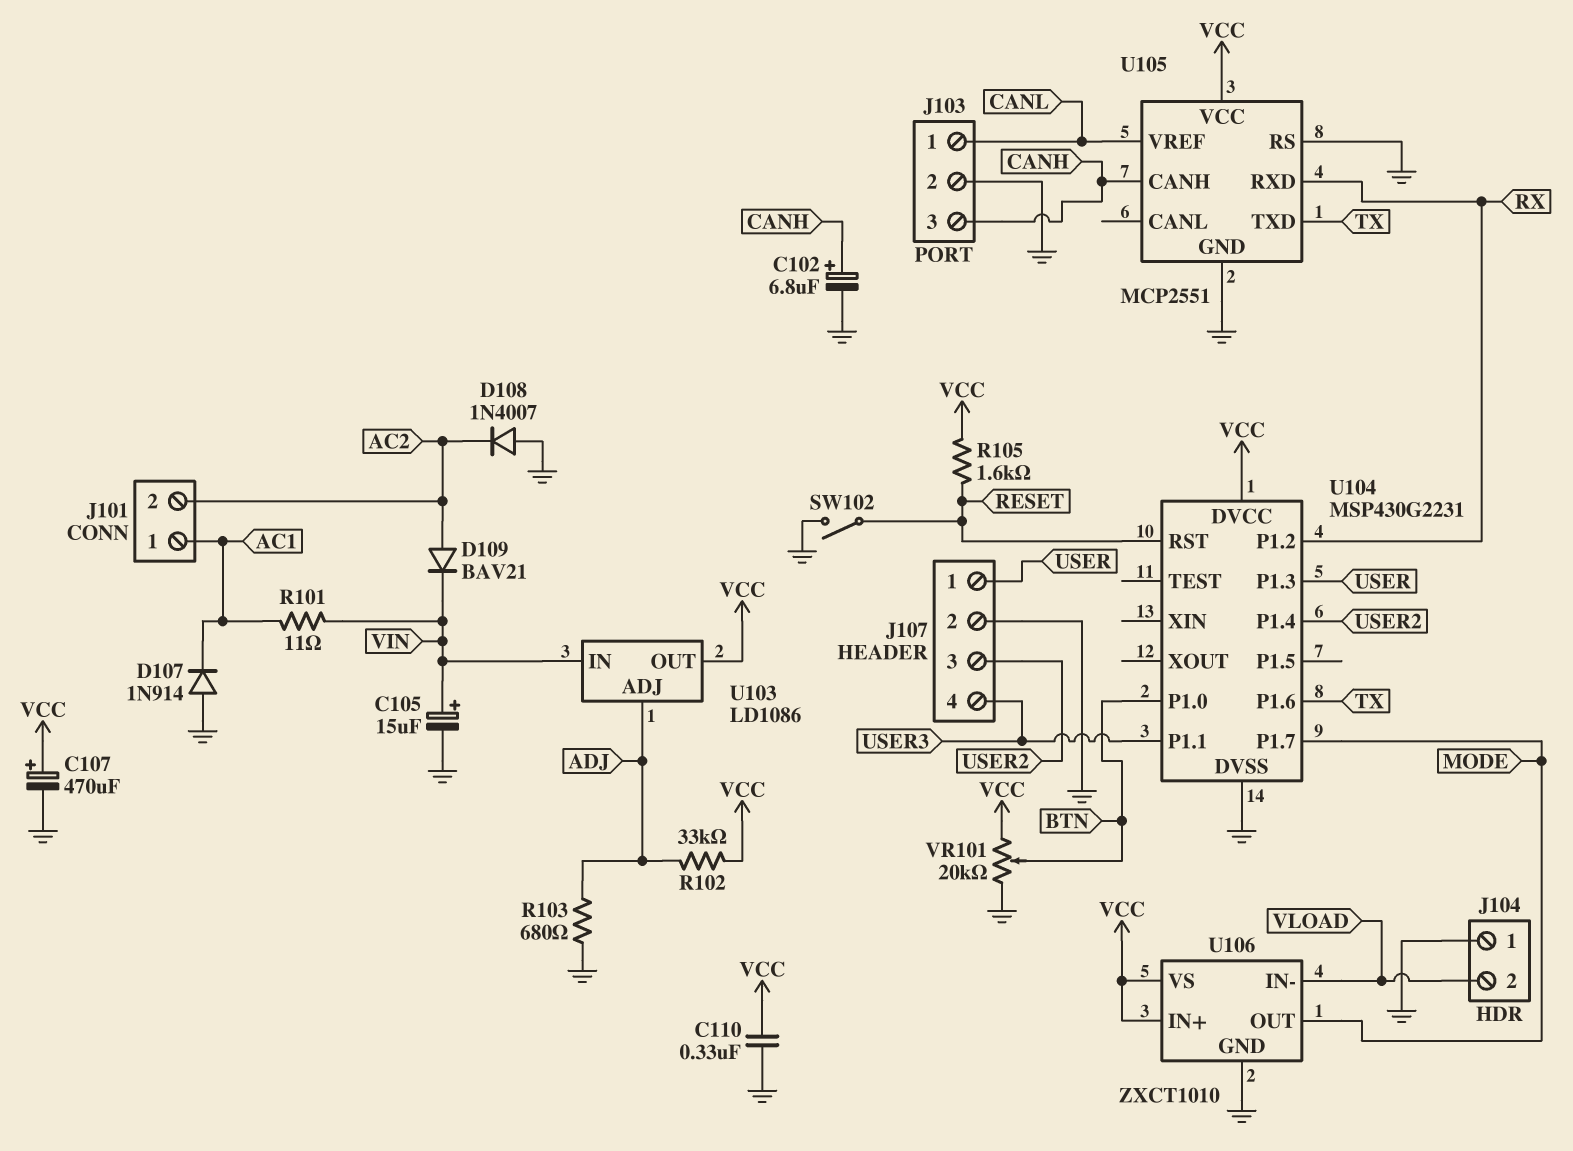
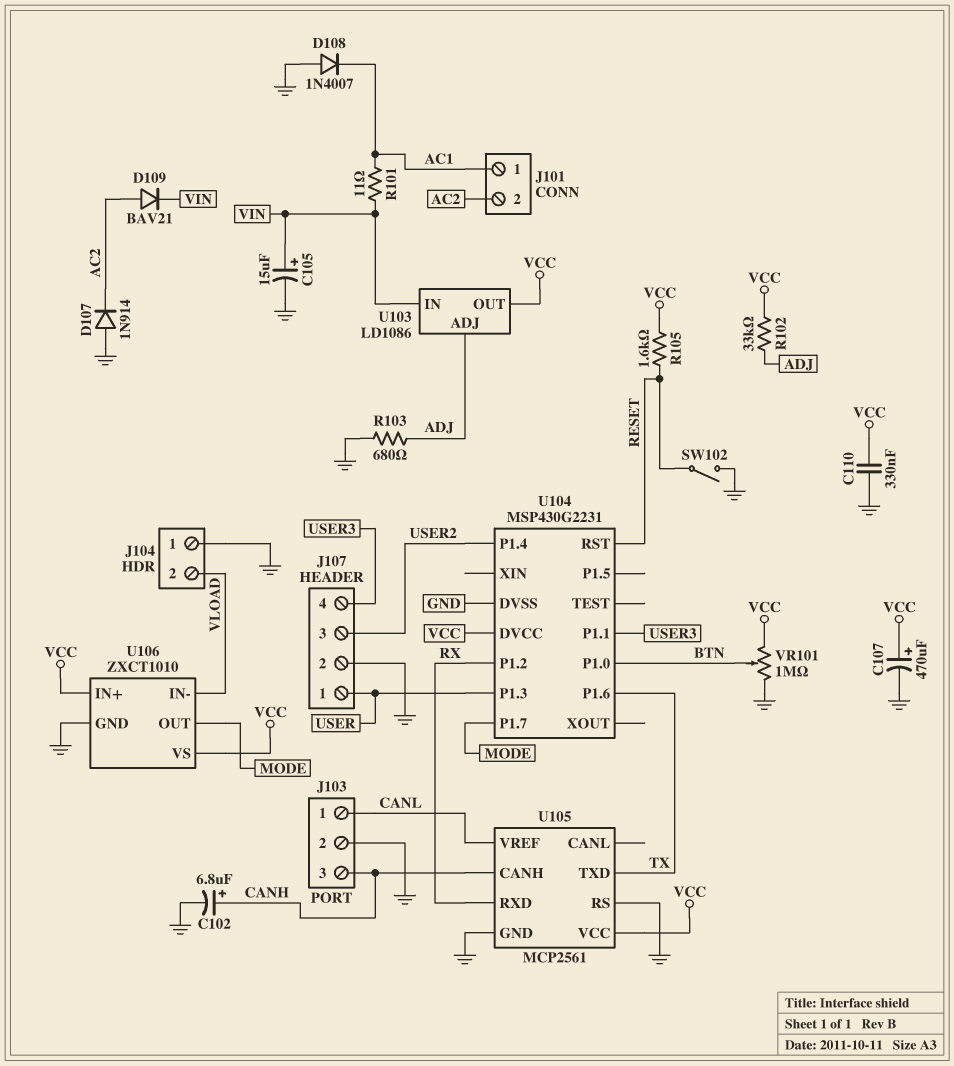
D107: diode 1N914 (A GND, K AC1) -> diode 1N914 (A GND, K AC2)
D108: diode 1N4007 (A GND, K AC2) -> diode 1N4007 (A GND, K AC1)
U105: MCP2551 -> MCP2561
VR101: 20k (GND, VCC, wiper BTN) -> 1M (GND, VCC, wiper BTN)

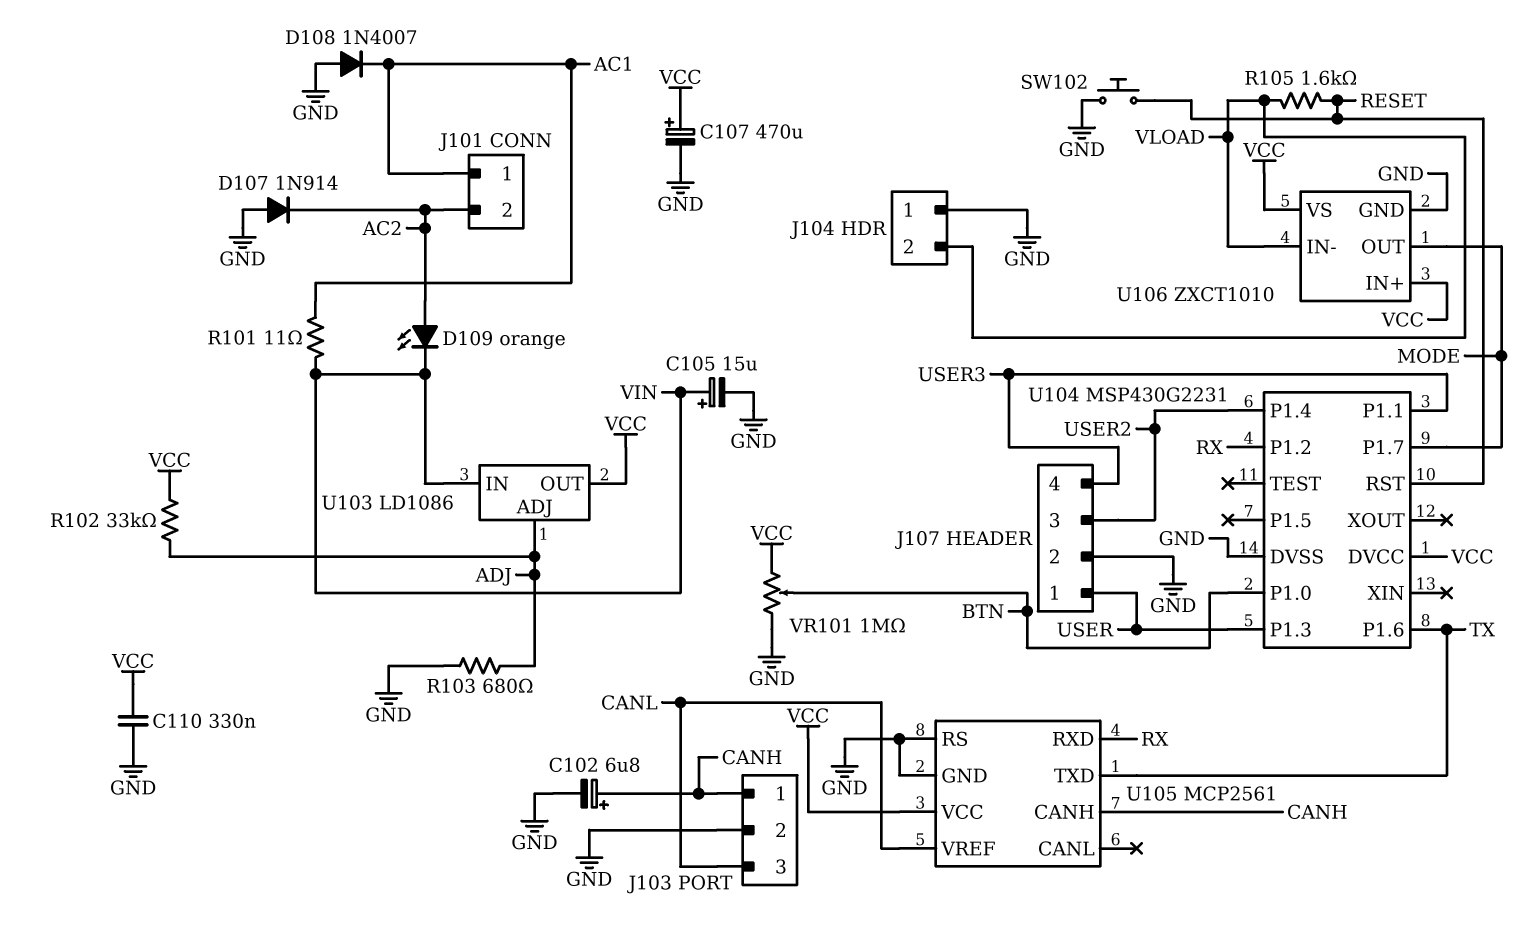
D109: diode BAV21 (A AC2, K VIN) -> LED orange (A AC2, K VIN)
J103 pin 1: CANL -> CANH
J103 pin 3: CANH -> CANL
R105: 1.6k (RESET, VCC) -> 1.6k (RESET, VLOAD)
SW102: switch (GND, RESET) -> button (GND, RESET)

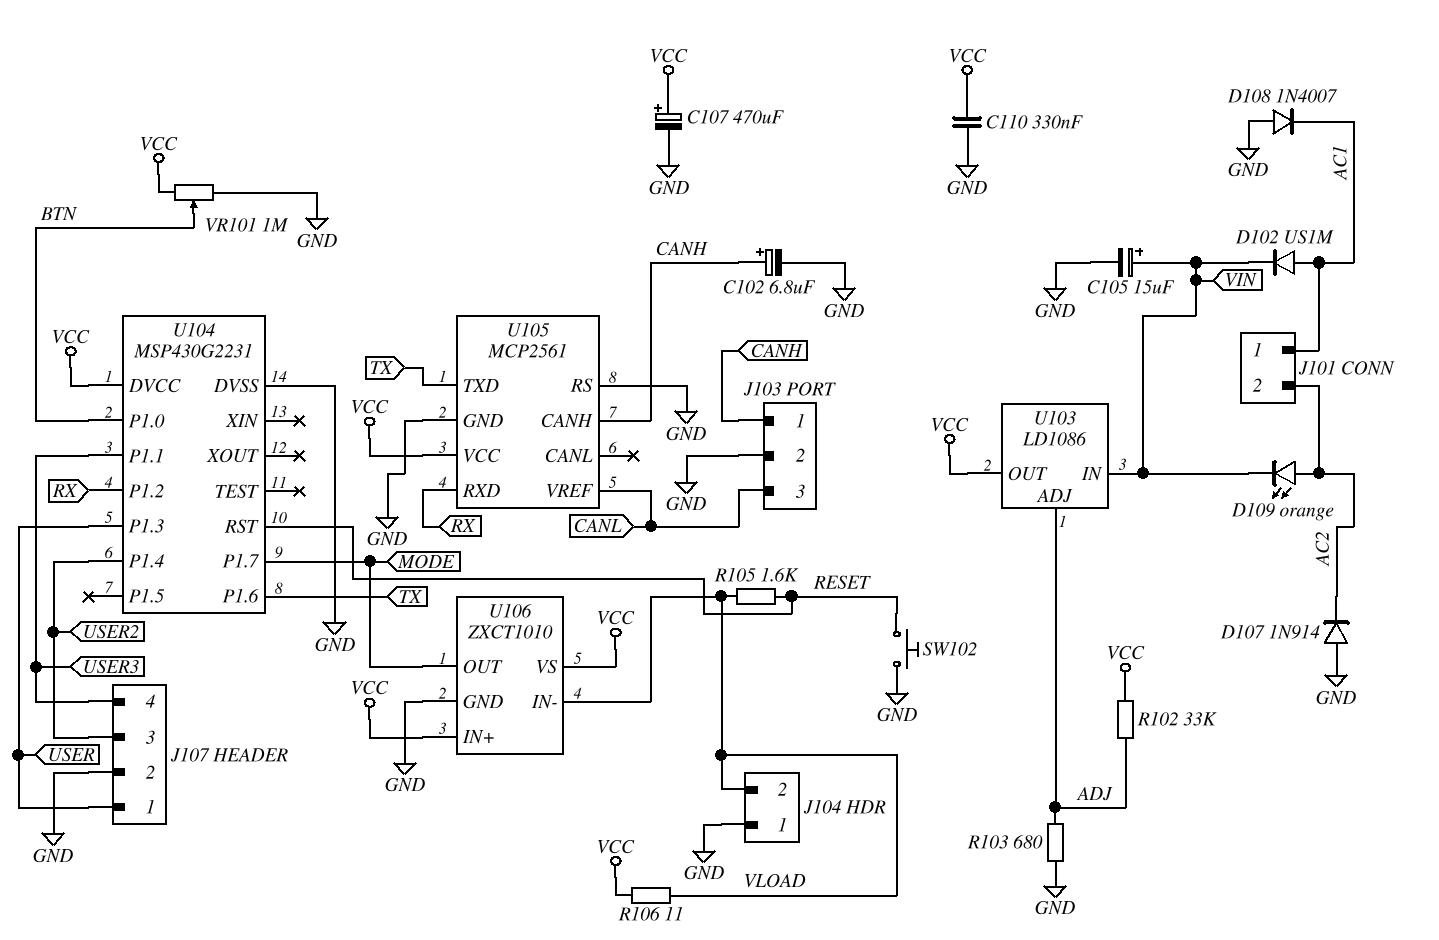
D102: none -> diode US1M (A AC1, K VIN)
R101: 11 (AC1, VIN) -> none
R106: none -> 11 (VCC, VLOAD)

